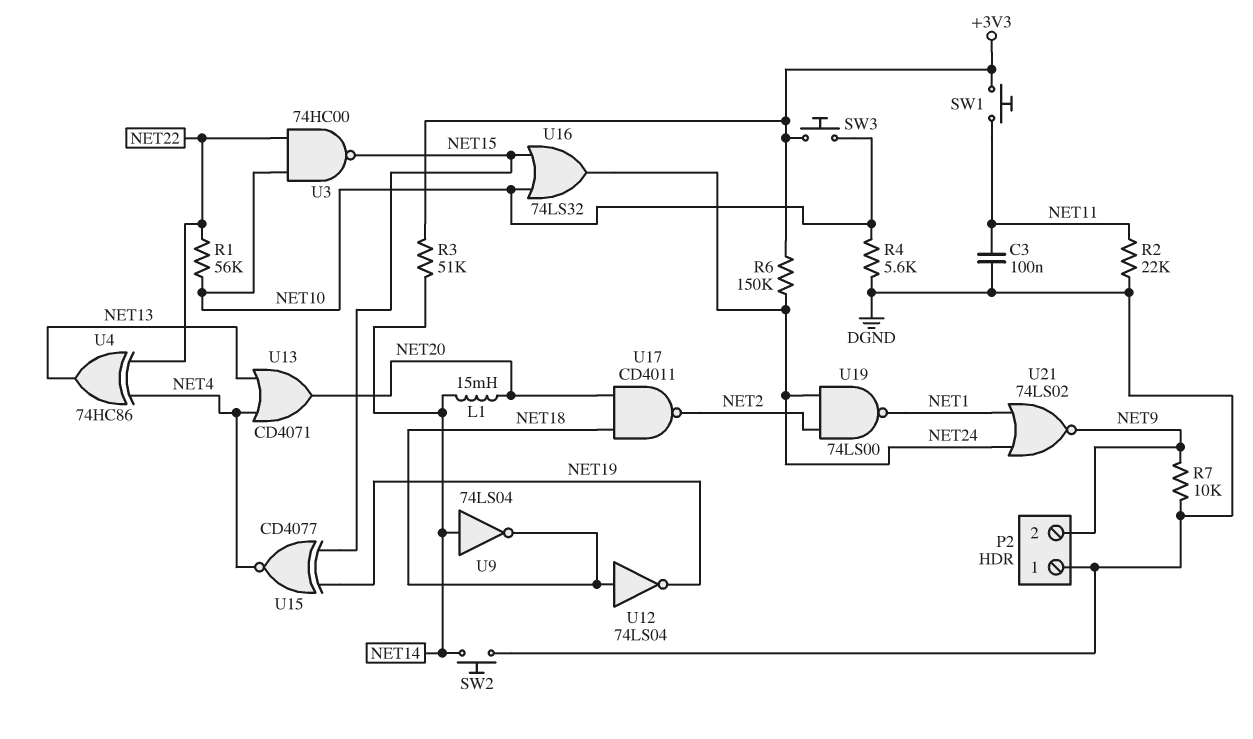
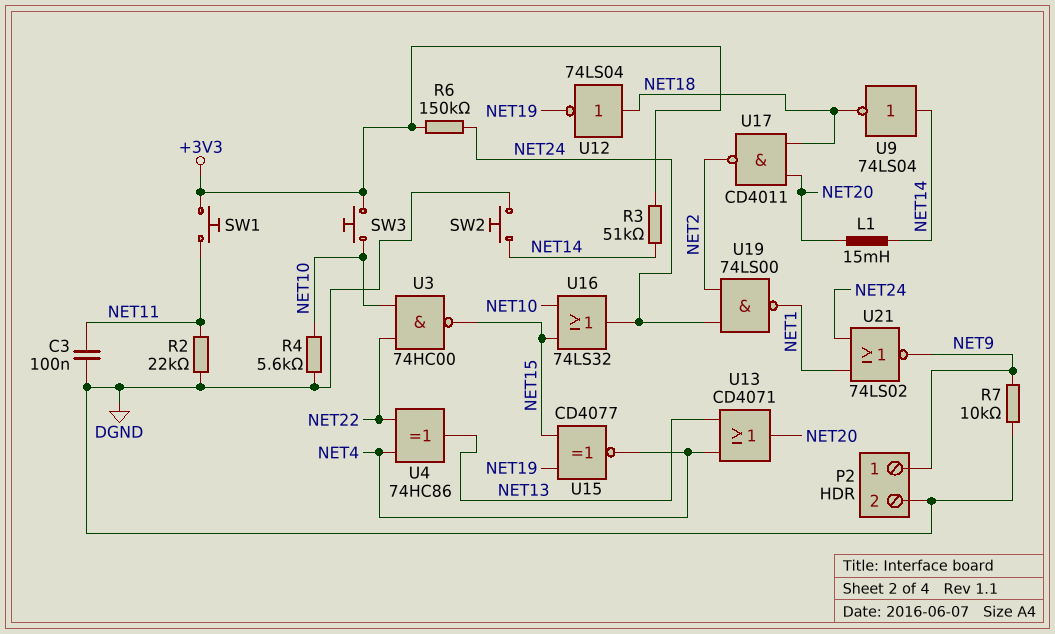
P2 pin 1: DGND -> NET9
P2 pin 2: NET9 -> DGND
R1: 56k (NET10, NET22) -> none

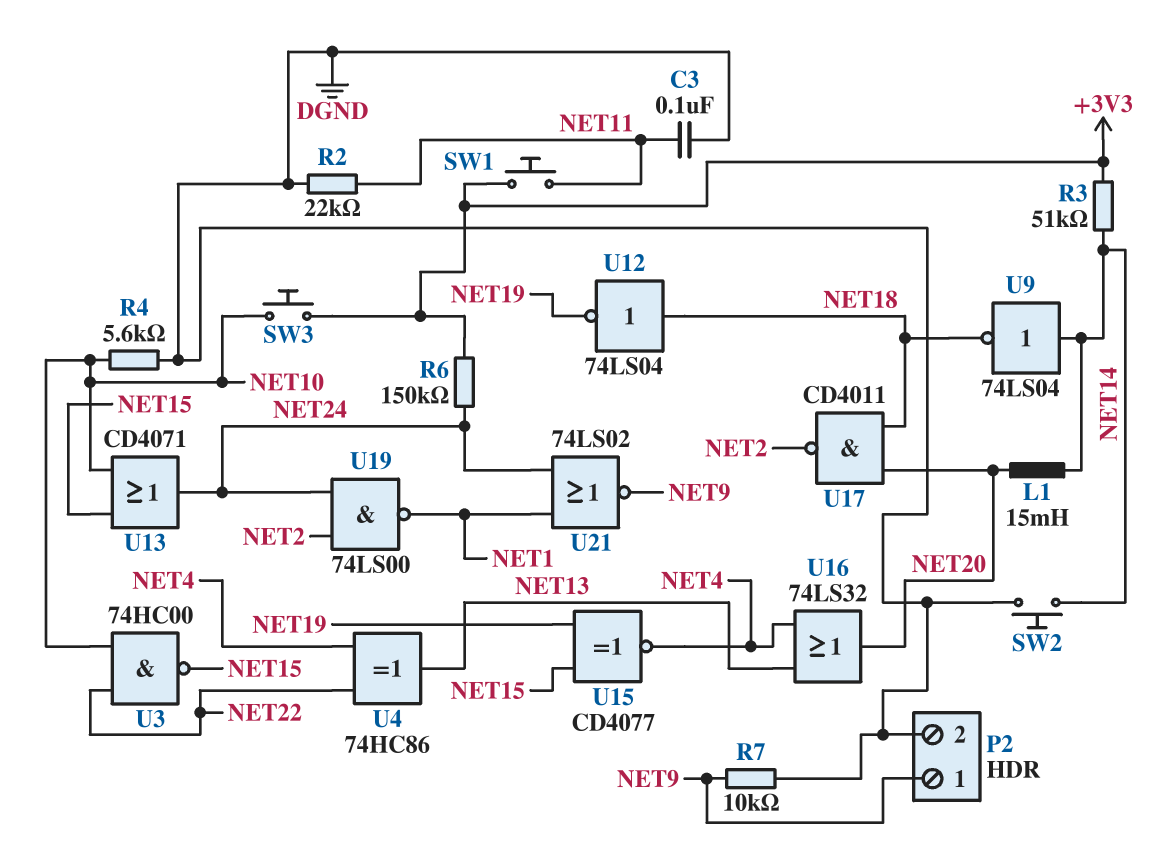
U13: OR CD4071 (in NET4, in NET13, out NET20) -> OR CD4071 (in NET10, in NET15, out NET24)
U16: OR 74LS32 (in NET10, in NET15, out NET24) -> OR 74LS32 (in NET4, in NET13, out NET20)

